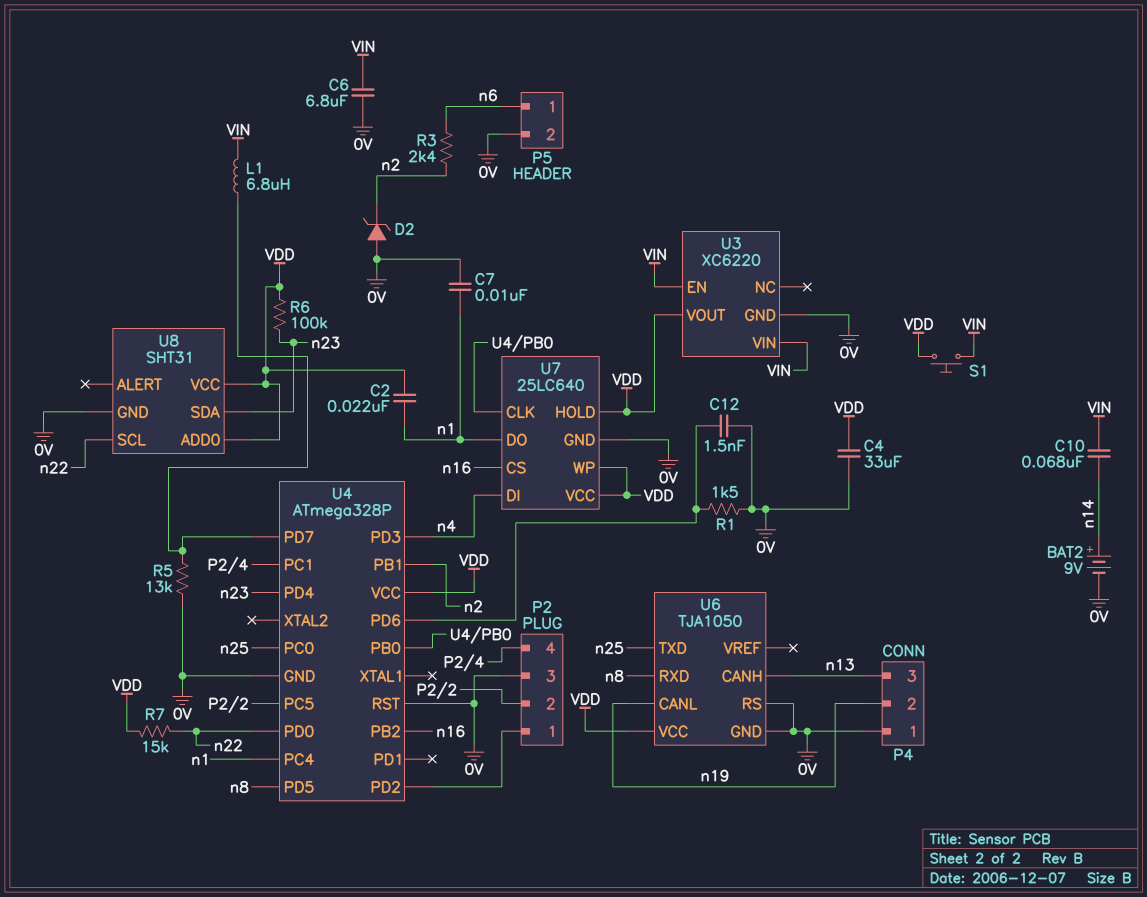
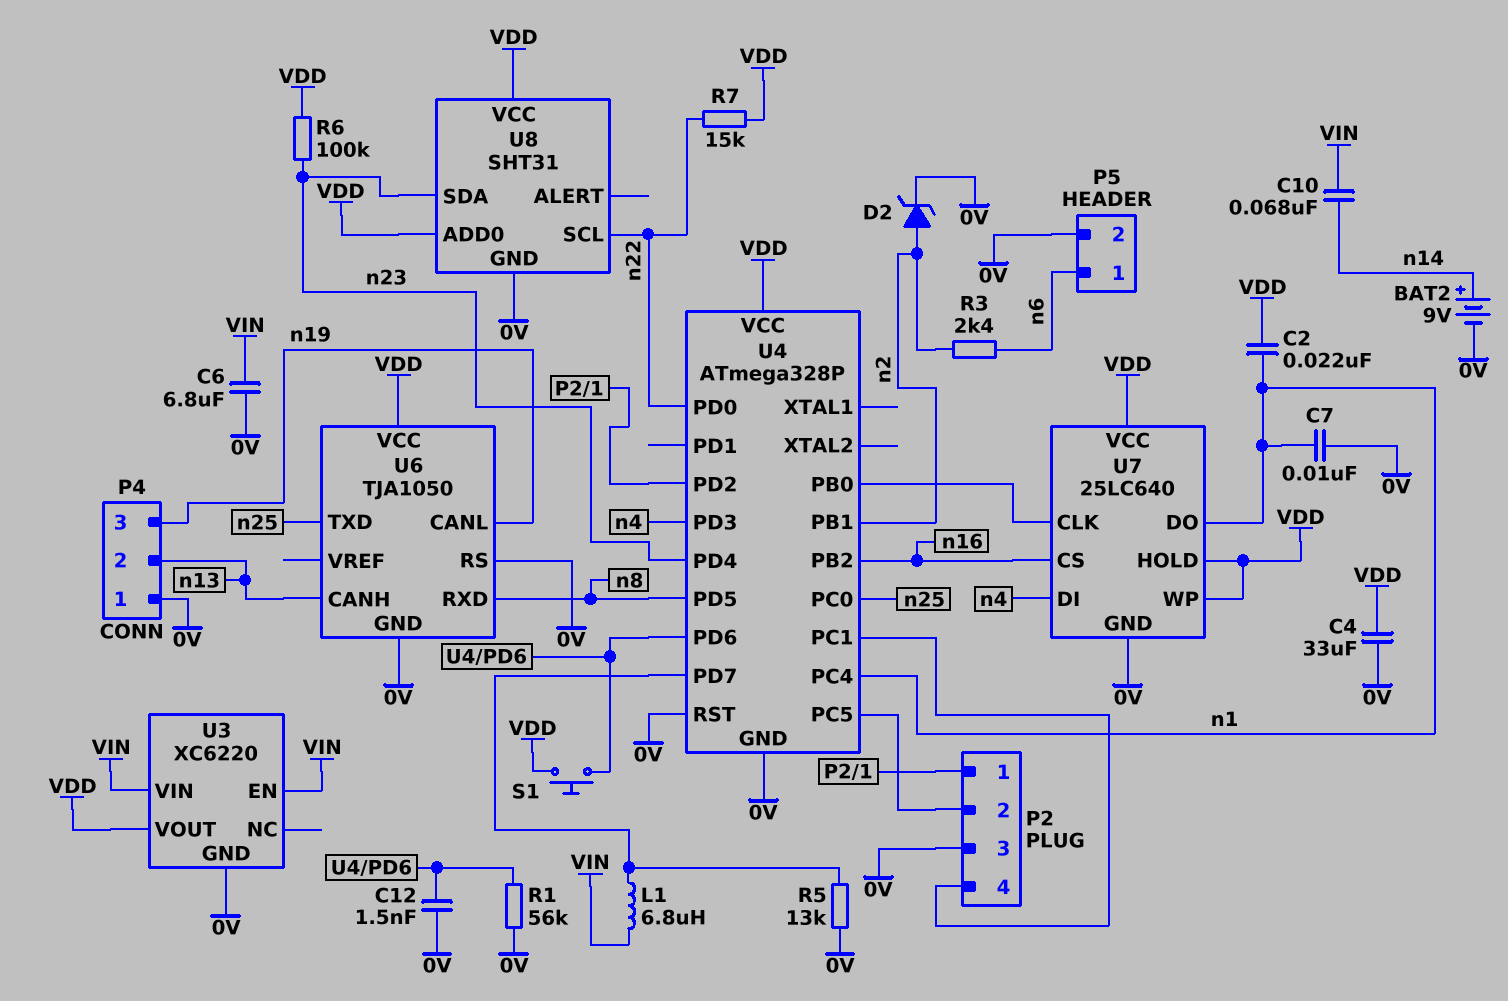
D2: zener (A 0V, K n2) -> zener (A n2, K 0V)
P4 pin 2: n19 -> n13
P4 pin 3: n13 -> n19
R1: 1.5k (0V, U4/PD6) -> 56k (0V, U4/PD6)
S1: button (VDD, VIN) -> button (U4/PD6, VDD)

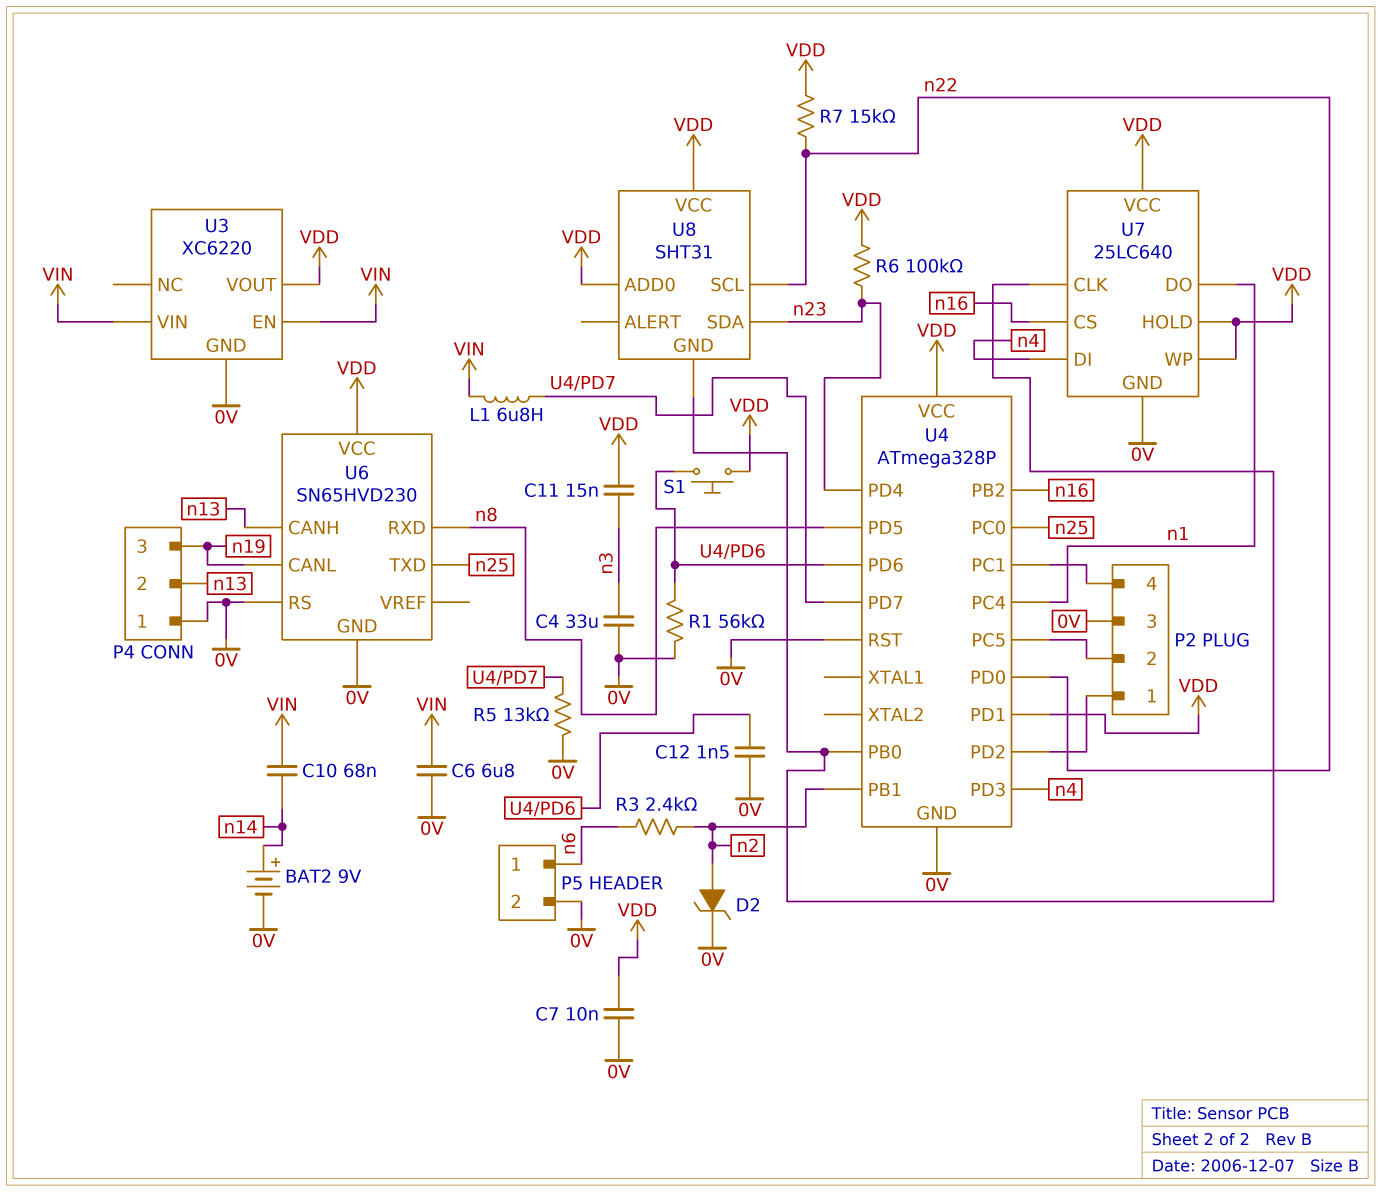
C2: 22nF (VDD, n1) -> none
C4: 33uF (0V, VDD) -> 33uF (0V, n3)
C7: 10nF (0V, n1) -> 10nF (0V, VDD)
C11: none -> 15nF (VDD, n3)
U4 pin PD1: none -> VDD
U6: TJA1050 -> SN65HVD230
U8 pin GND: 0V -> U4/PB0

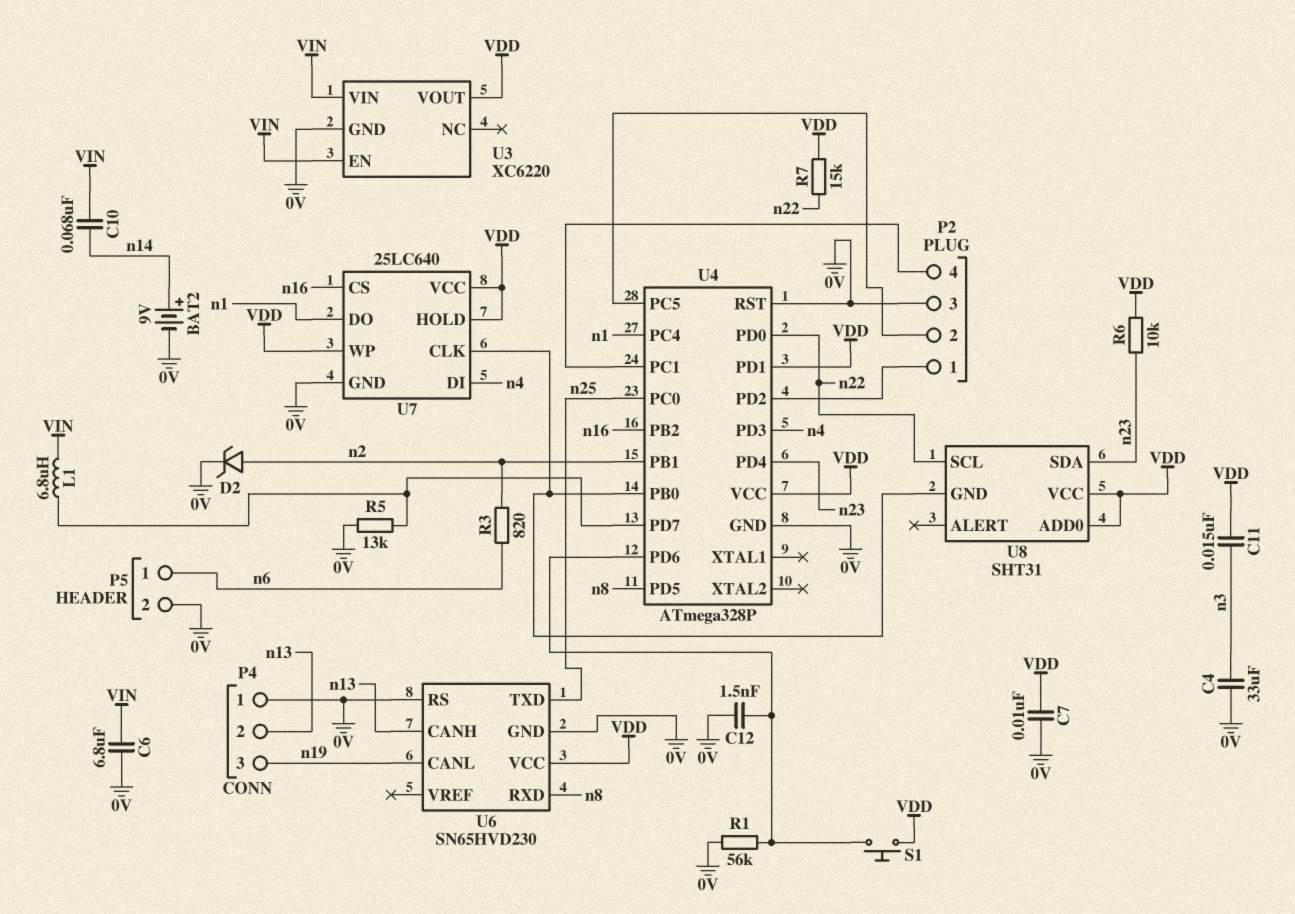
R3: 2.4k (n2, n6) -> 820 (n2, n6)
R6: 100k (VDD, n23) -> 10k (VDD, n23)

